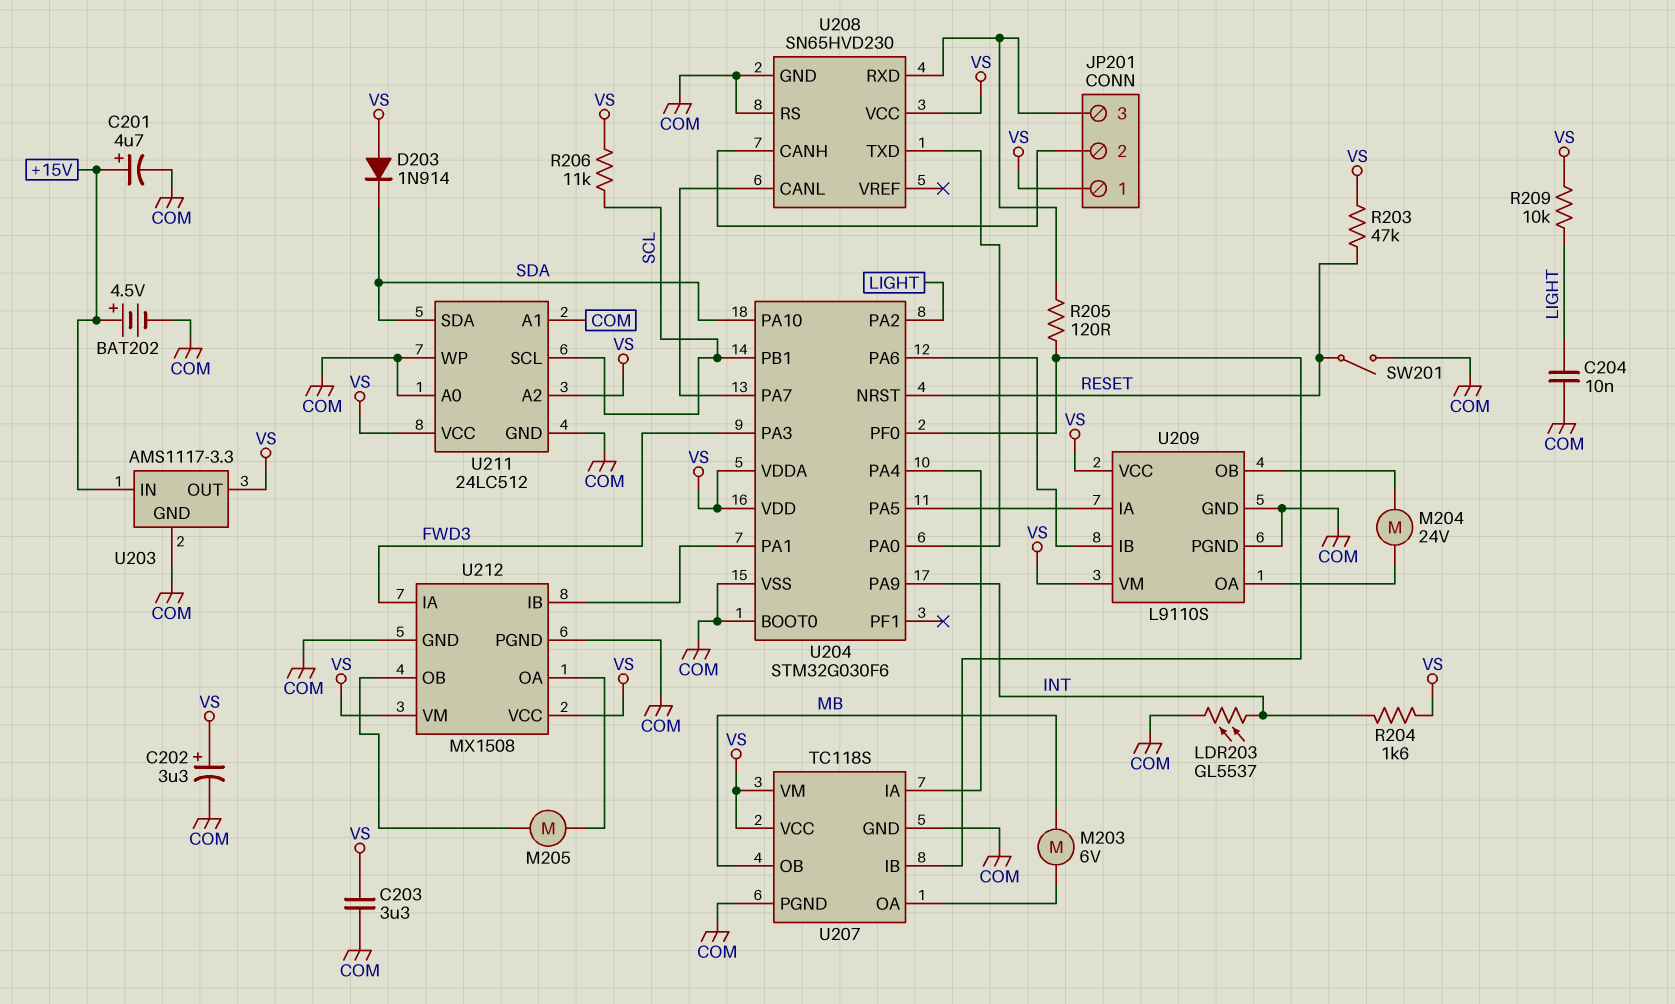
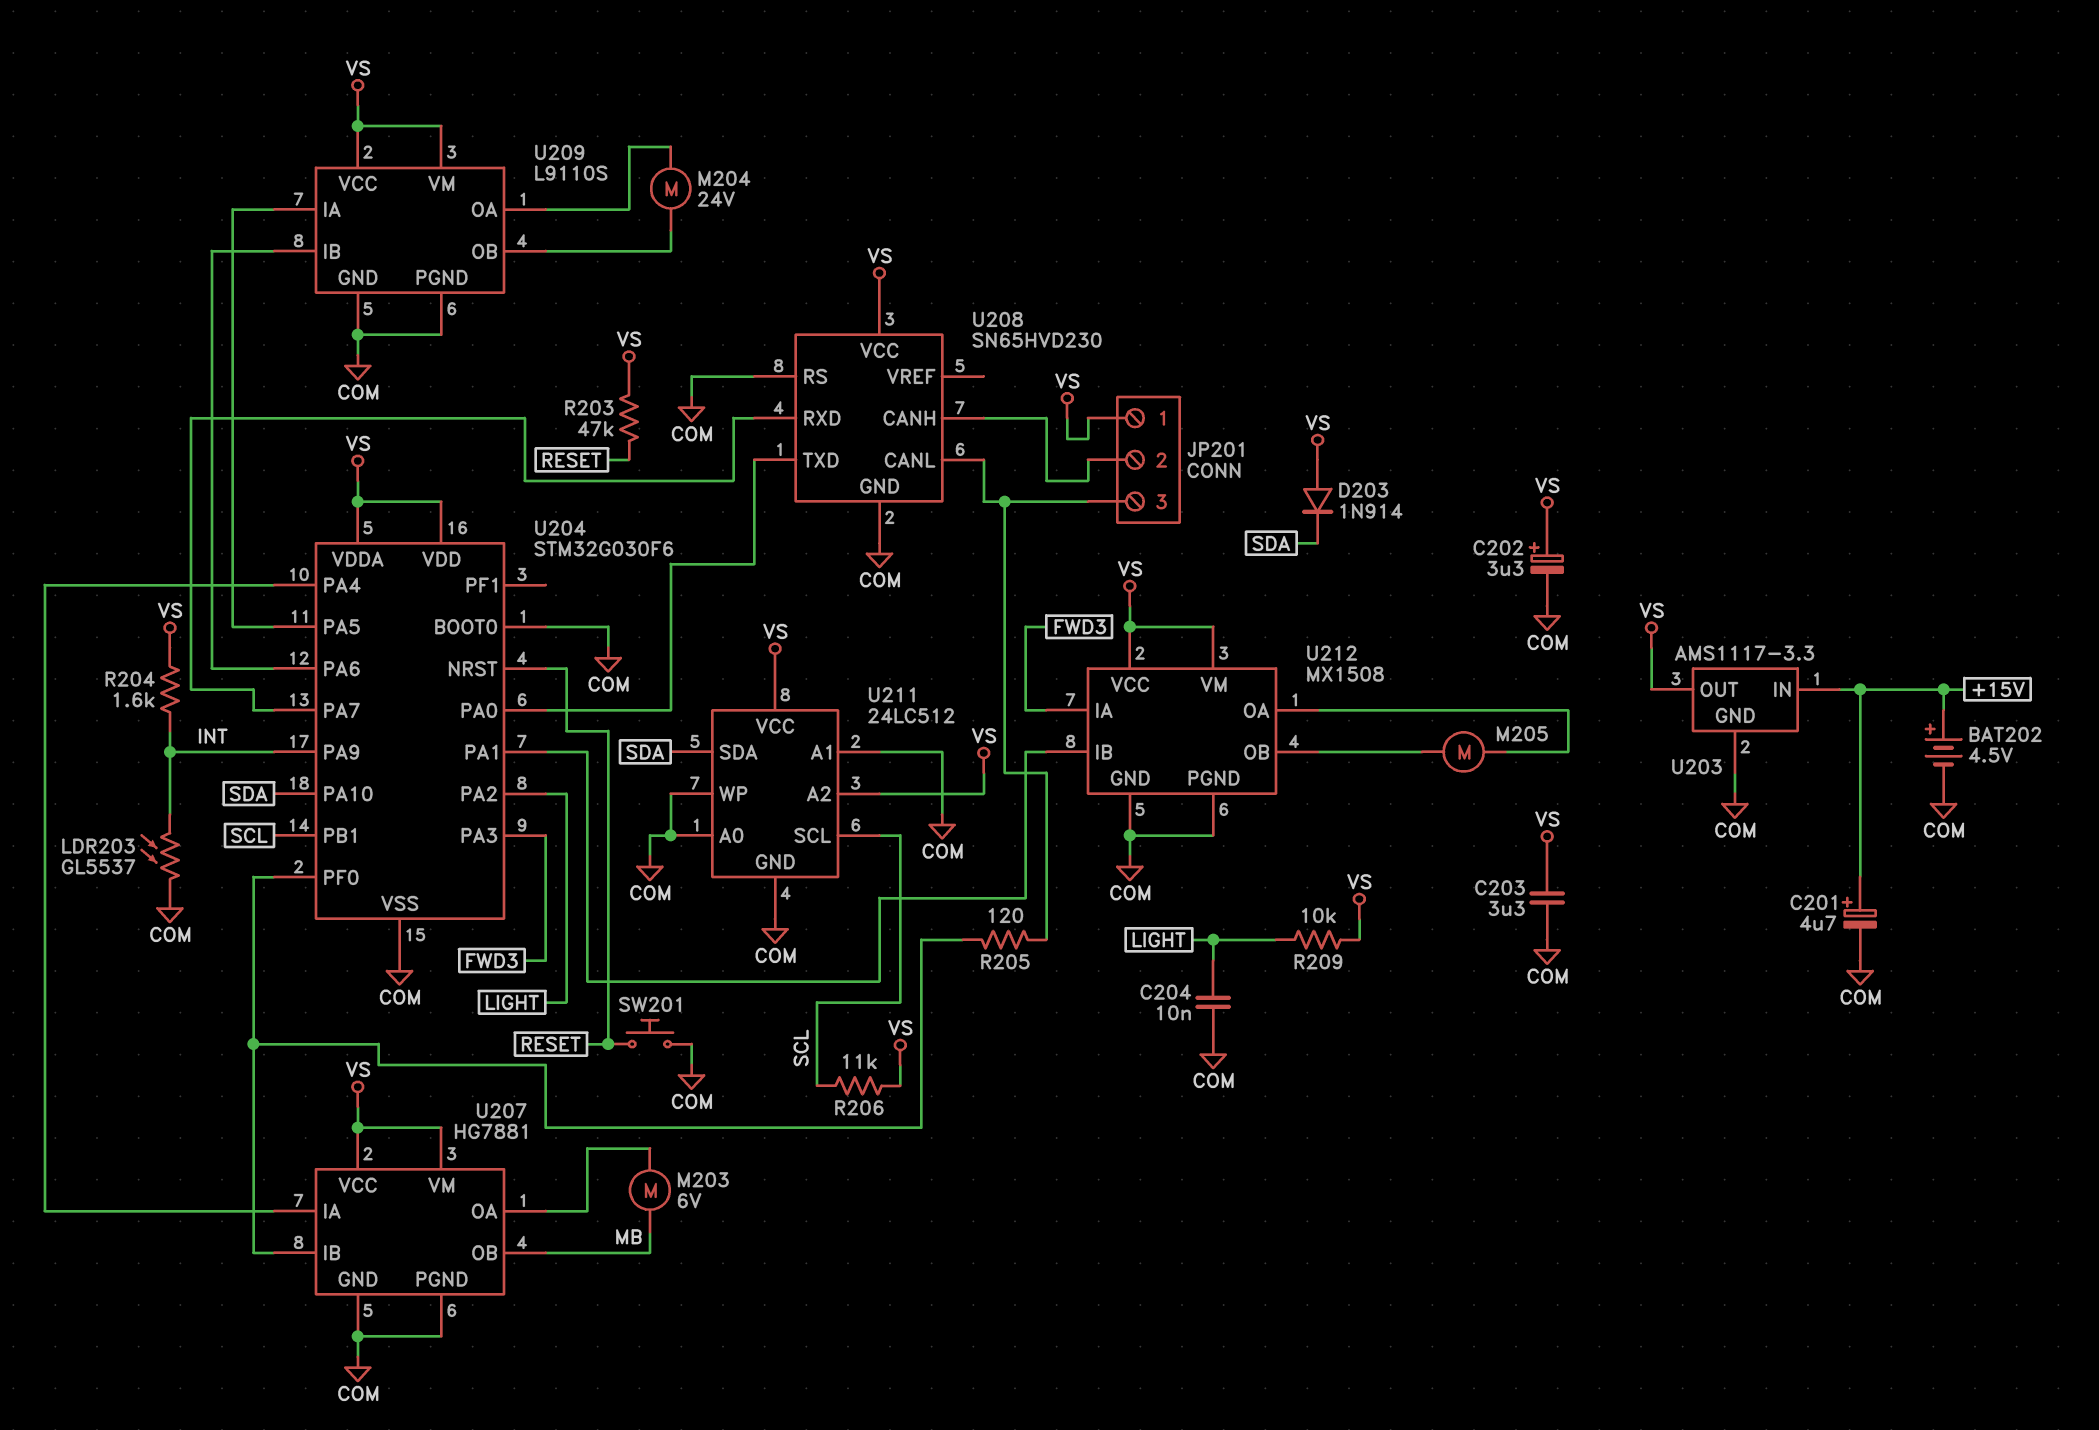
SW201: switch (COM, RESET) -> button (COM, RESET)
U207: TC118S -> HG7881
U208 pin CANL: U204/PA7 -> JP201/3
U208 pin RXD: JP201/3 -> U204/PA7

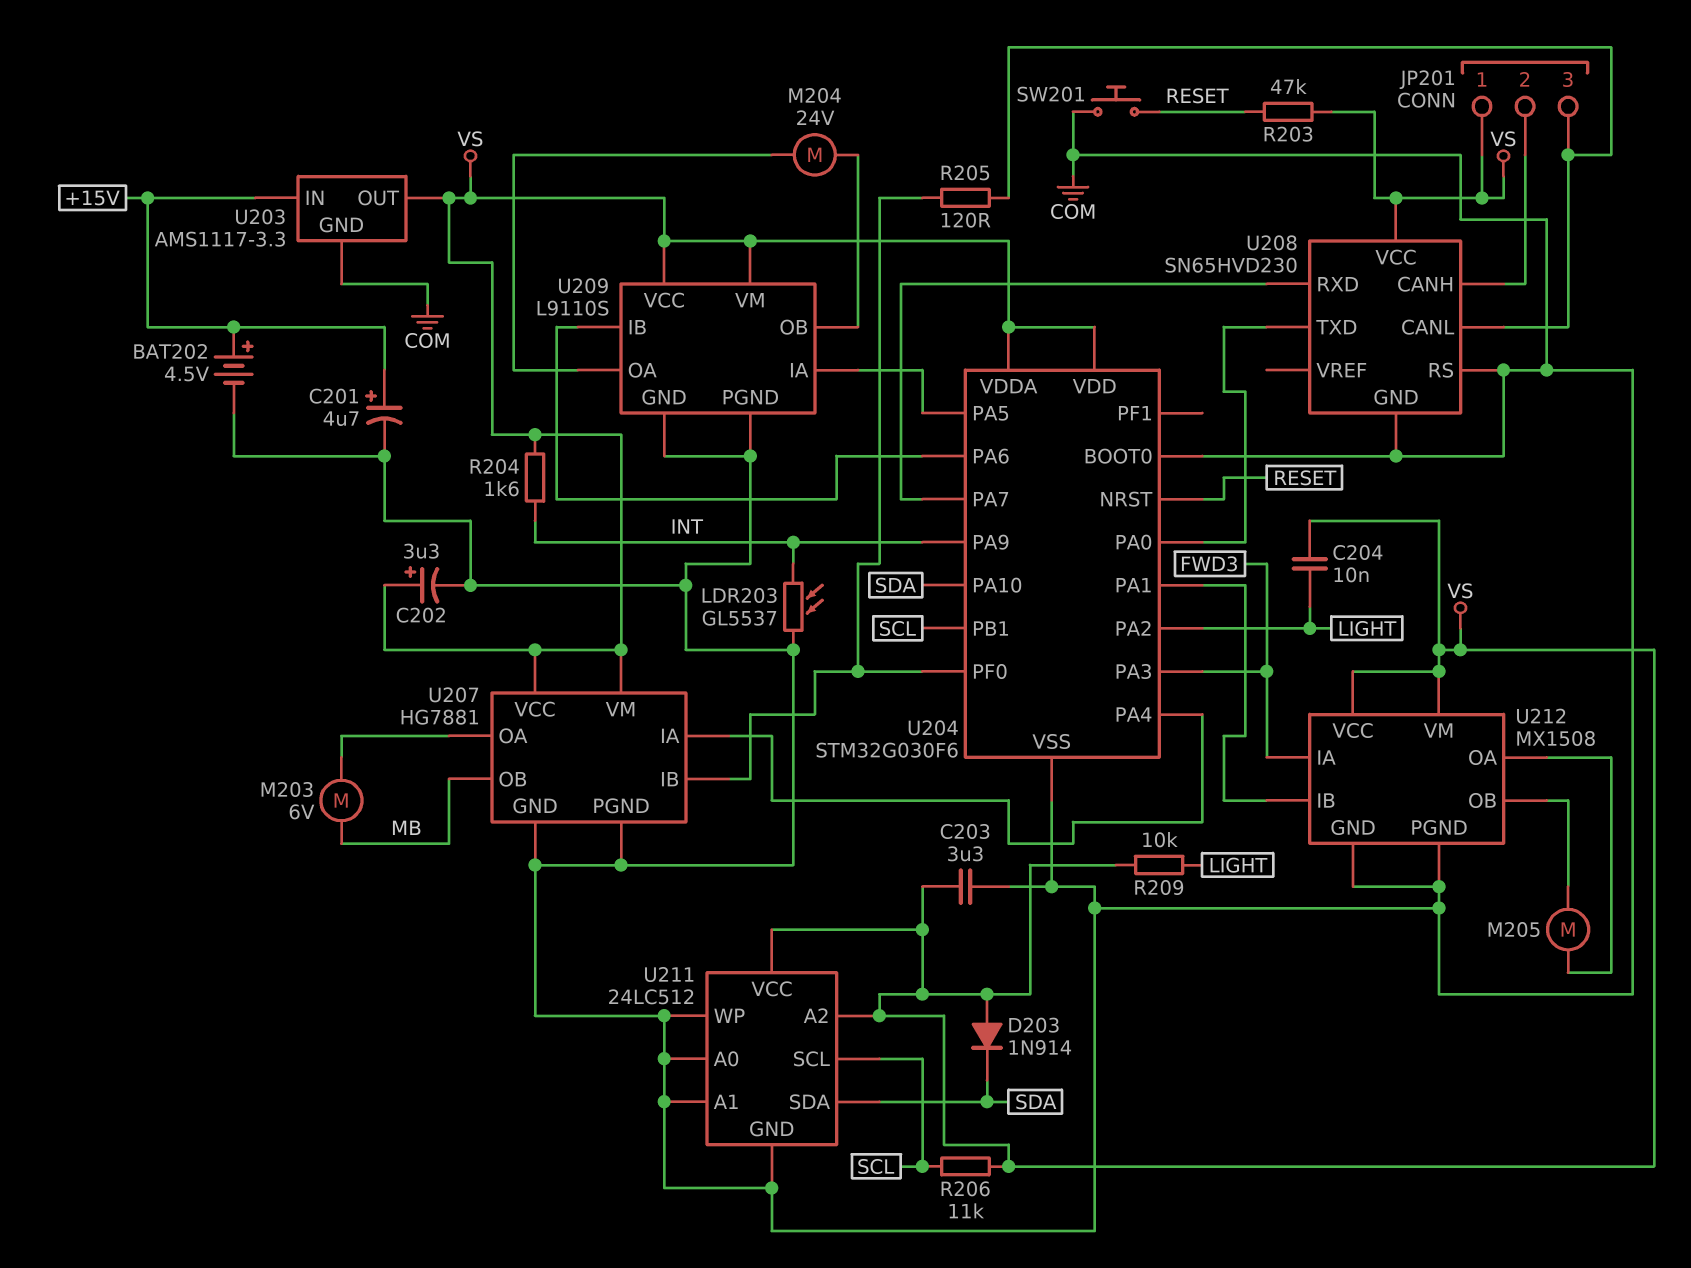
C204: 10nF (COM, LIGHT) -> 10nF (LIGHT, VS)

